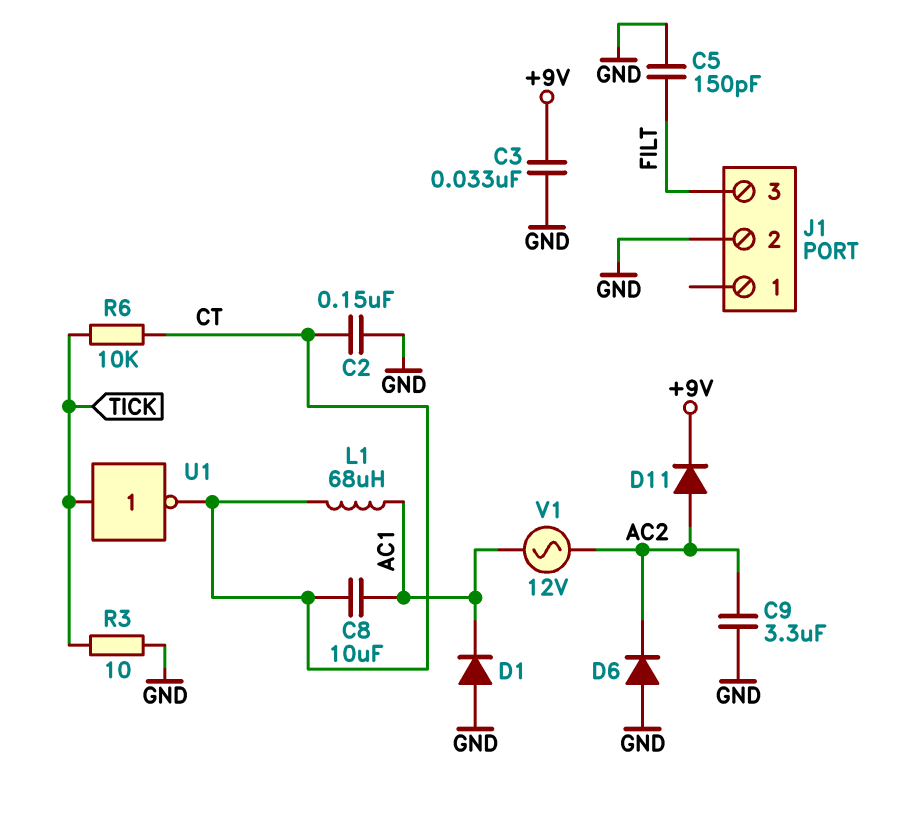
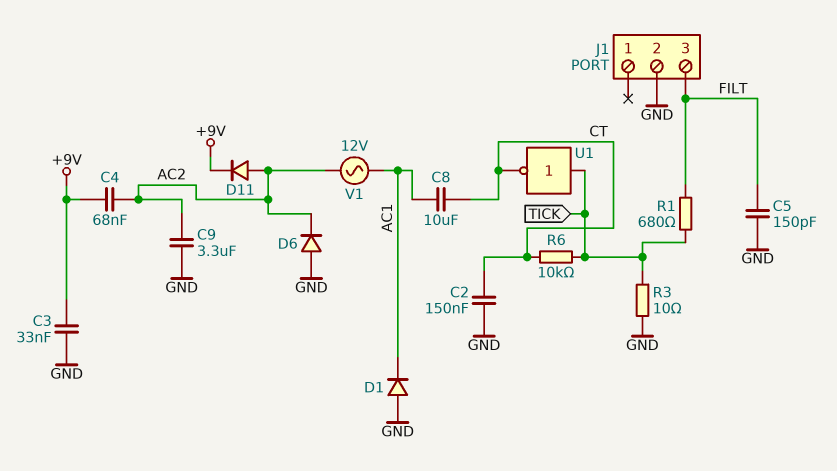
C4: none -> 68nF (+9V, AC2)
L1: 68uH (AC1, CT) -> none
R1: none -> 680 (FILT, TICK)

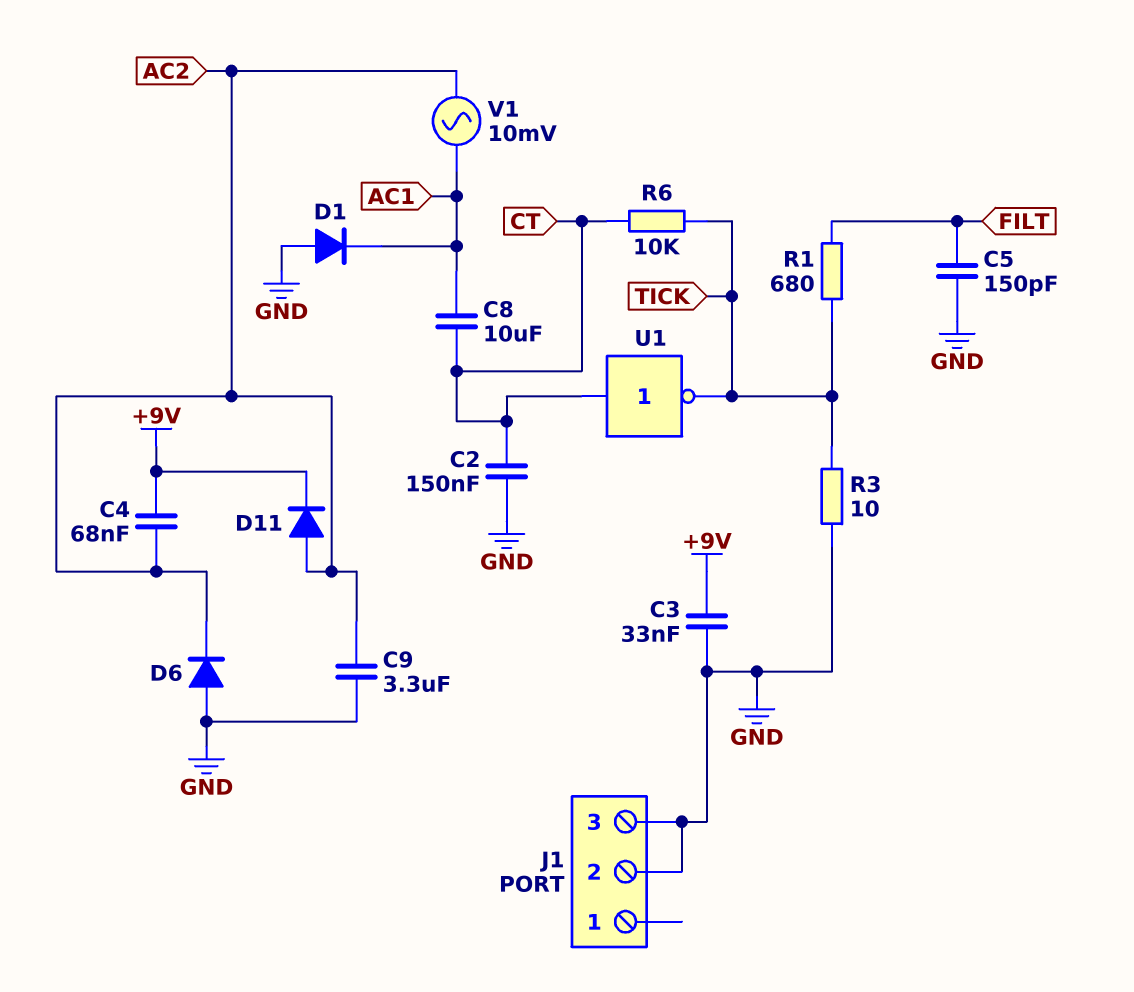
J1 pin 3: FILT -> GND
U1: NOT (in TICK, out CT) -> NOT (in CT, out TICK)
V1: AC 12V (AC1, AC2) -> AC 10mV (AC1, AC2)

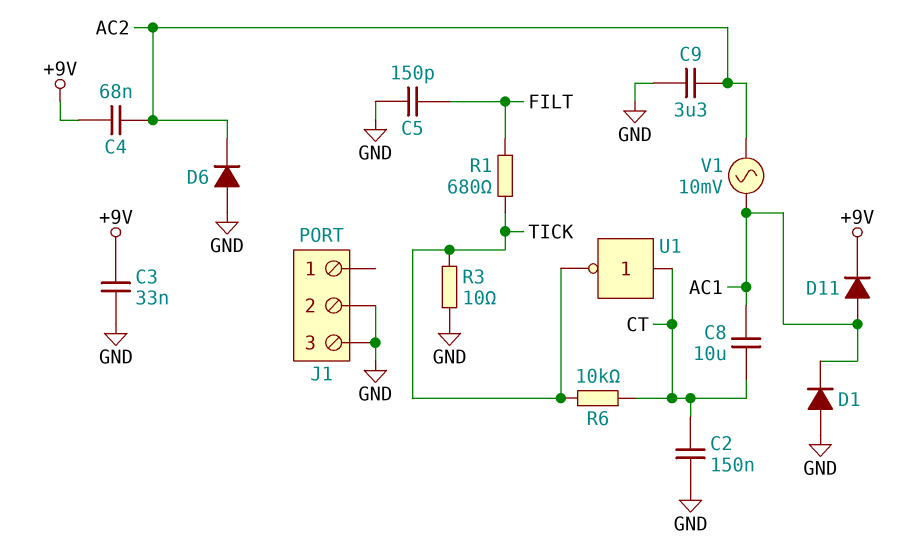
D11: diode (A AC2, K +9V) -> diode (A AC1, K +9V)

